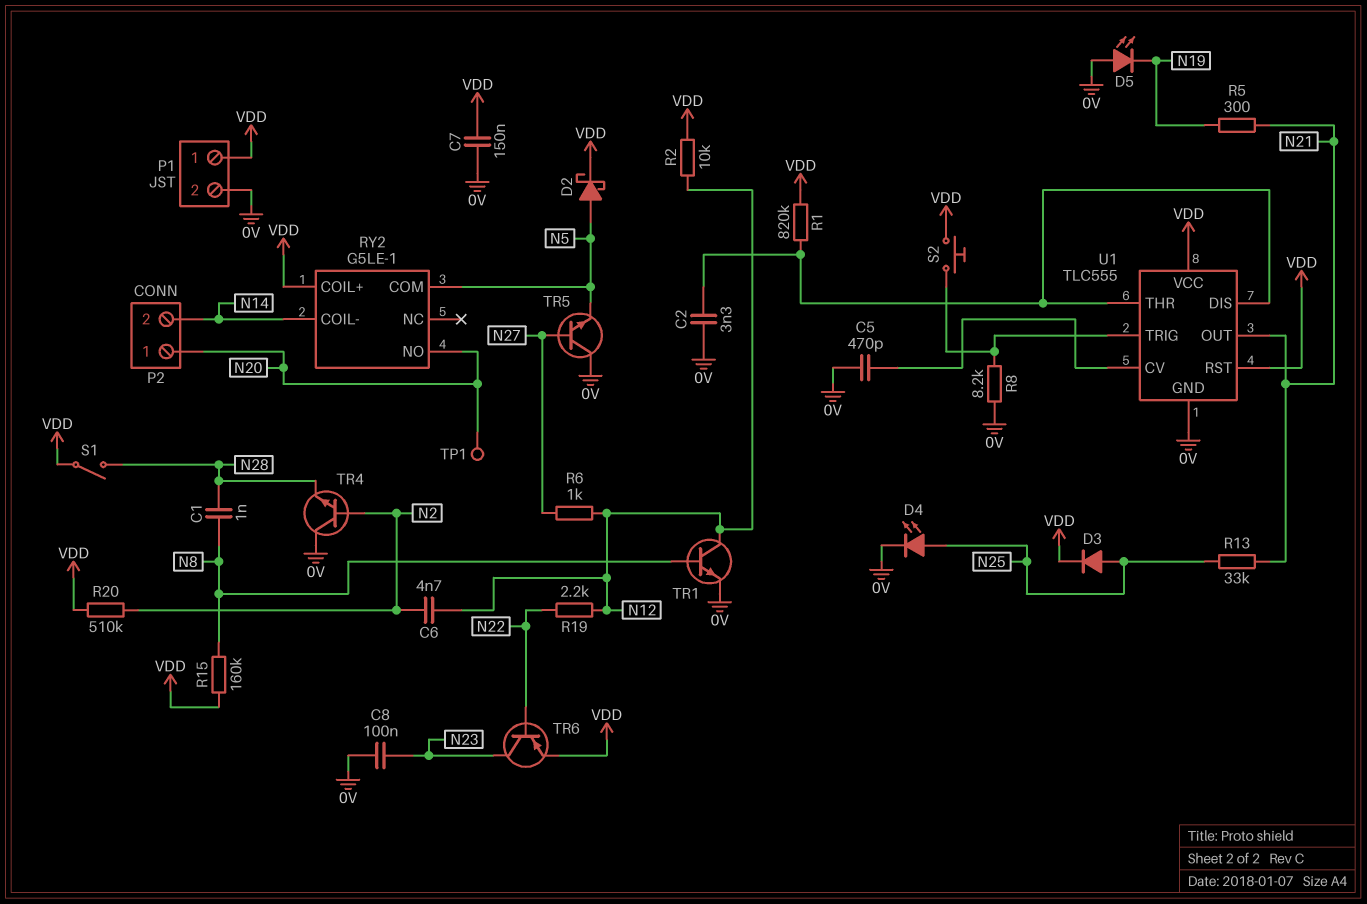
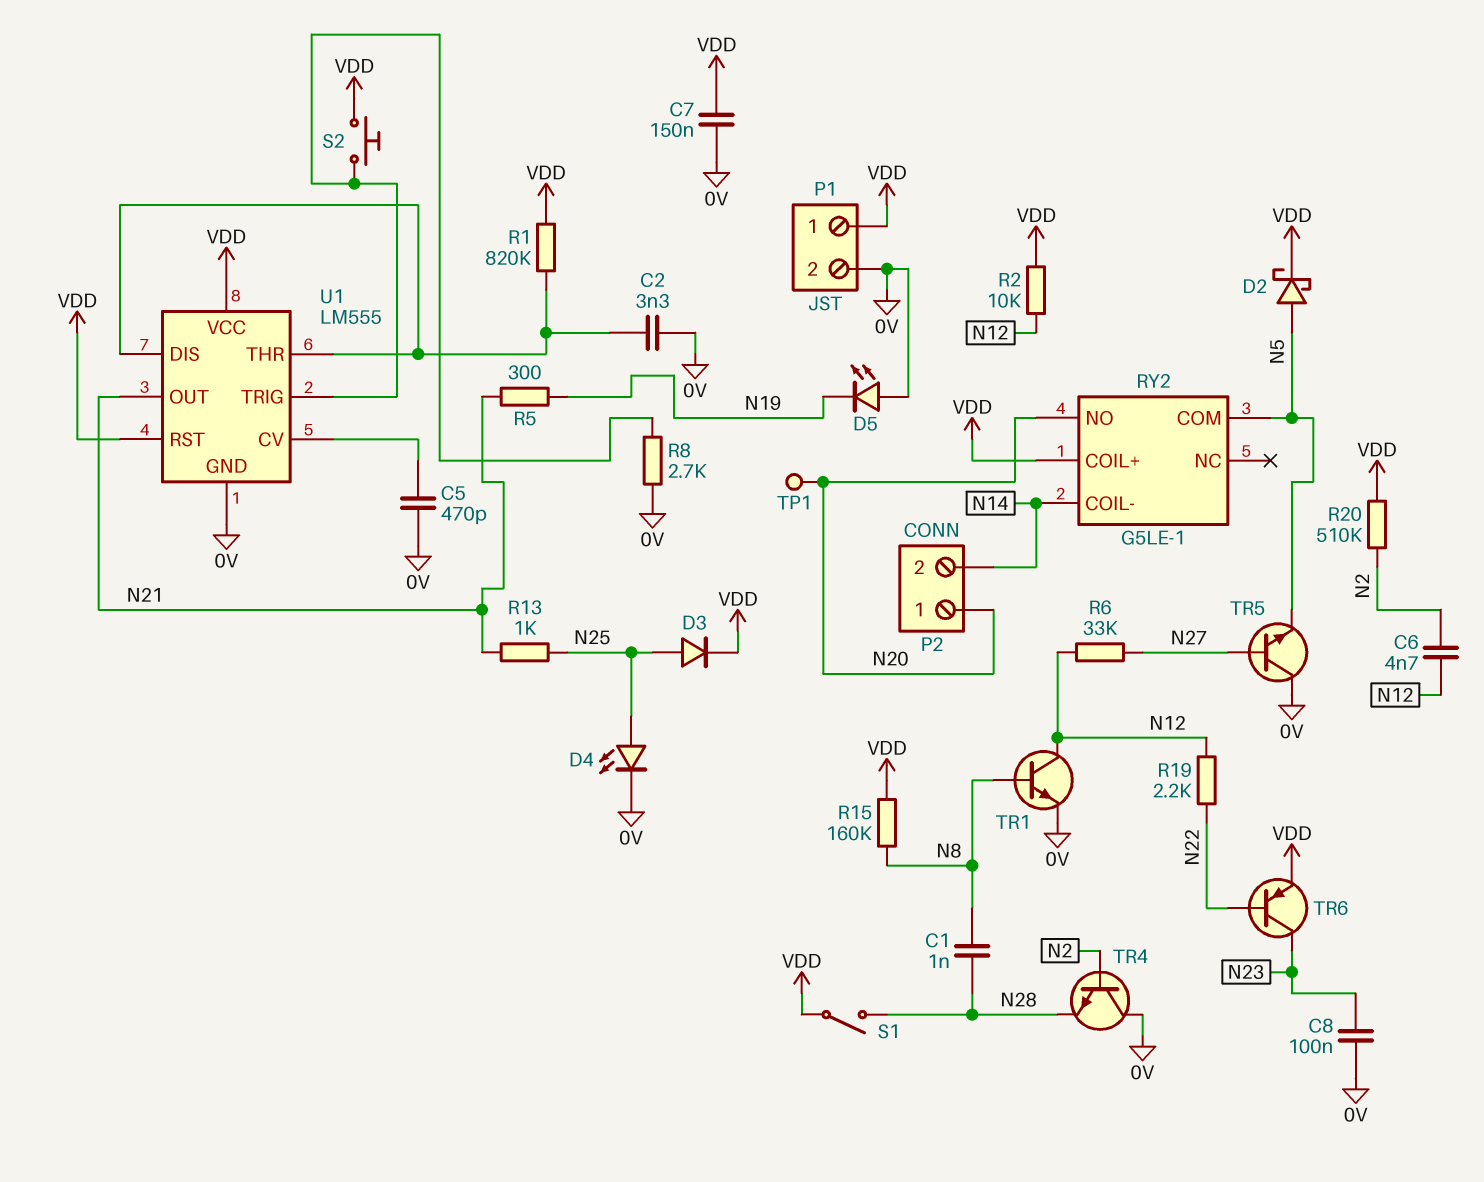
R6: 1k (N12, N27) -> 33k (N12, N27)
R8: 8.2k (0V, U1/TRIG) -> 2.7k (0V, U1/TRIG)
R13: 33k (N21, N25) -> 1k (N21, N25)
U1: TLC555 -> LM555

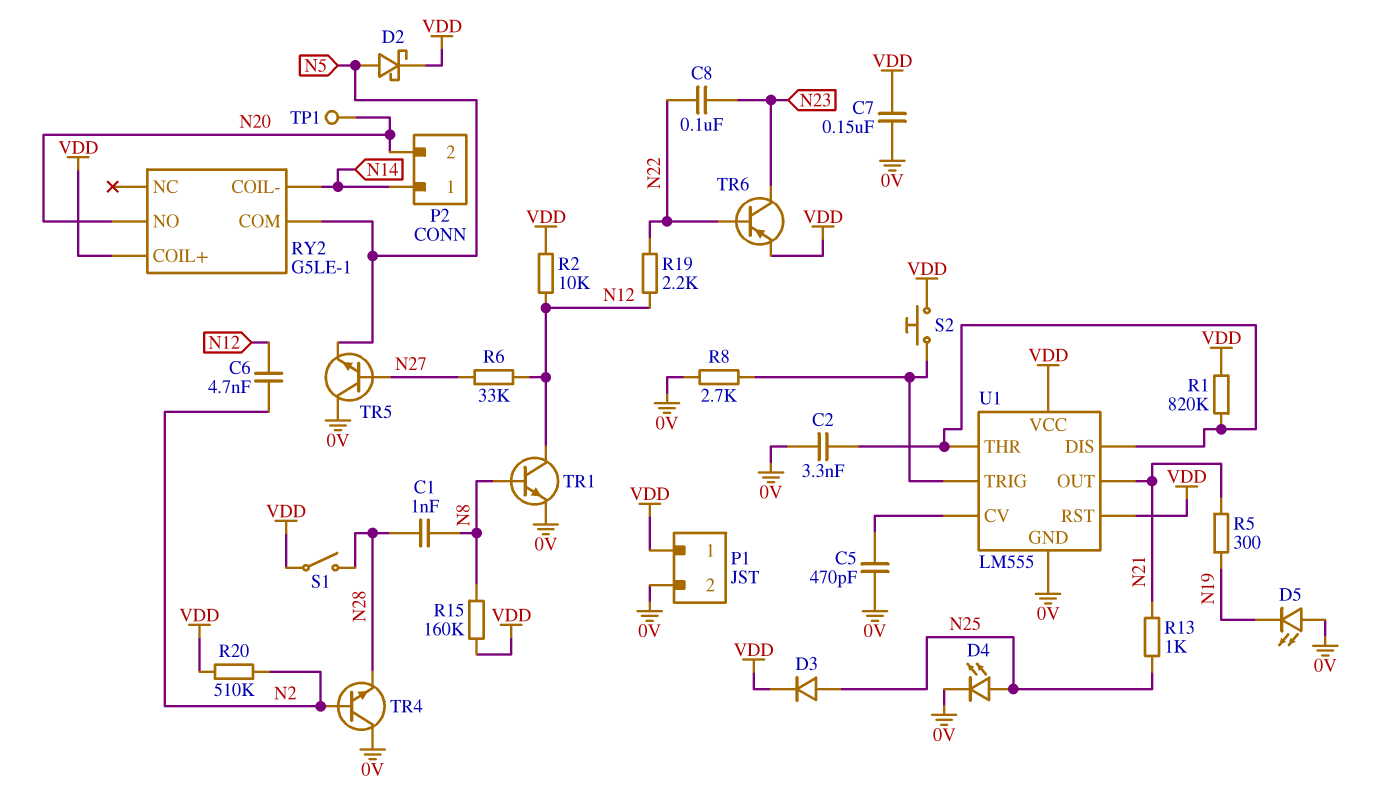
C8: 100nF (0V, N23) -> 100nF (N22, N23)
P2 pin 1: N20 -> N14
P2 pin 2: N14 -> N20

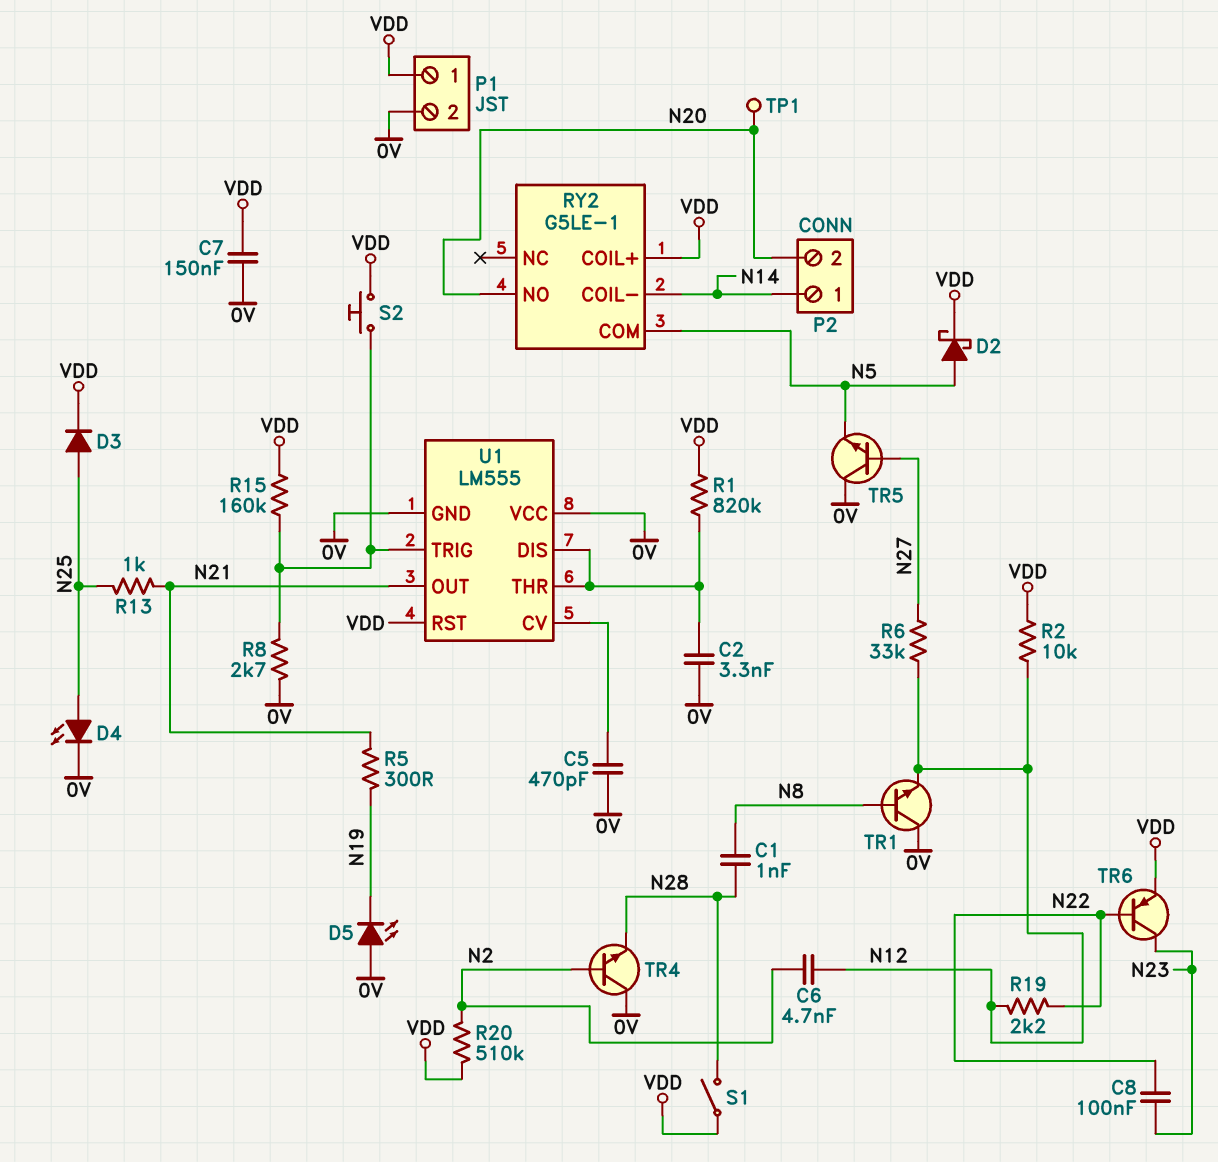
R15: 160k (N8, VDD) -> 160k (U1/TRIG, VDD)
TR1: NPN (B N8, C N12, E 0V) -> NPN (B N8, C 0V, E N12)
U1 pin VCC: VDD -> 0V

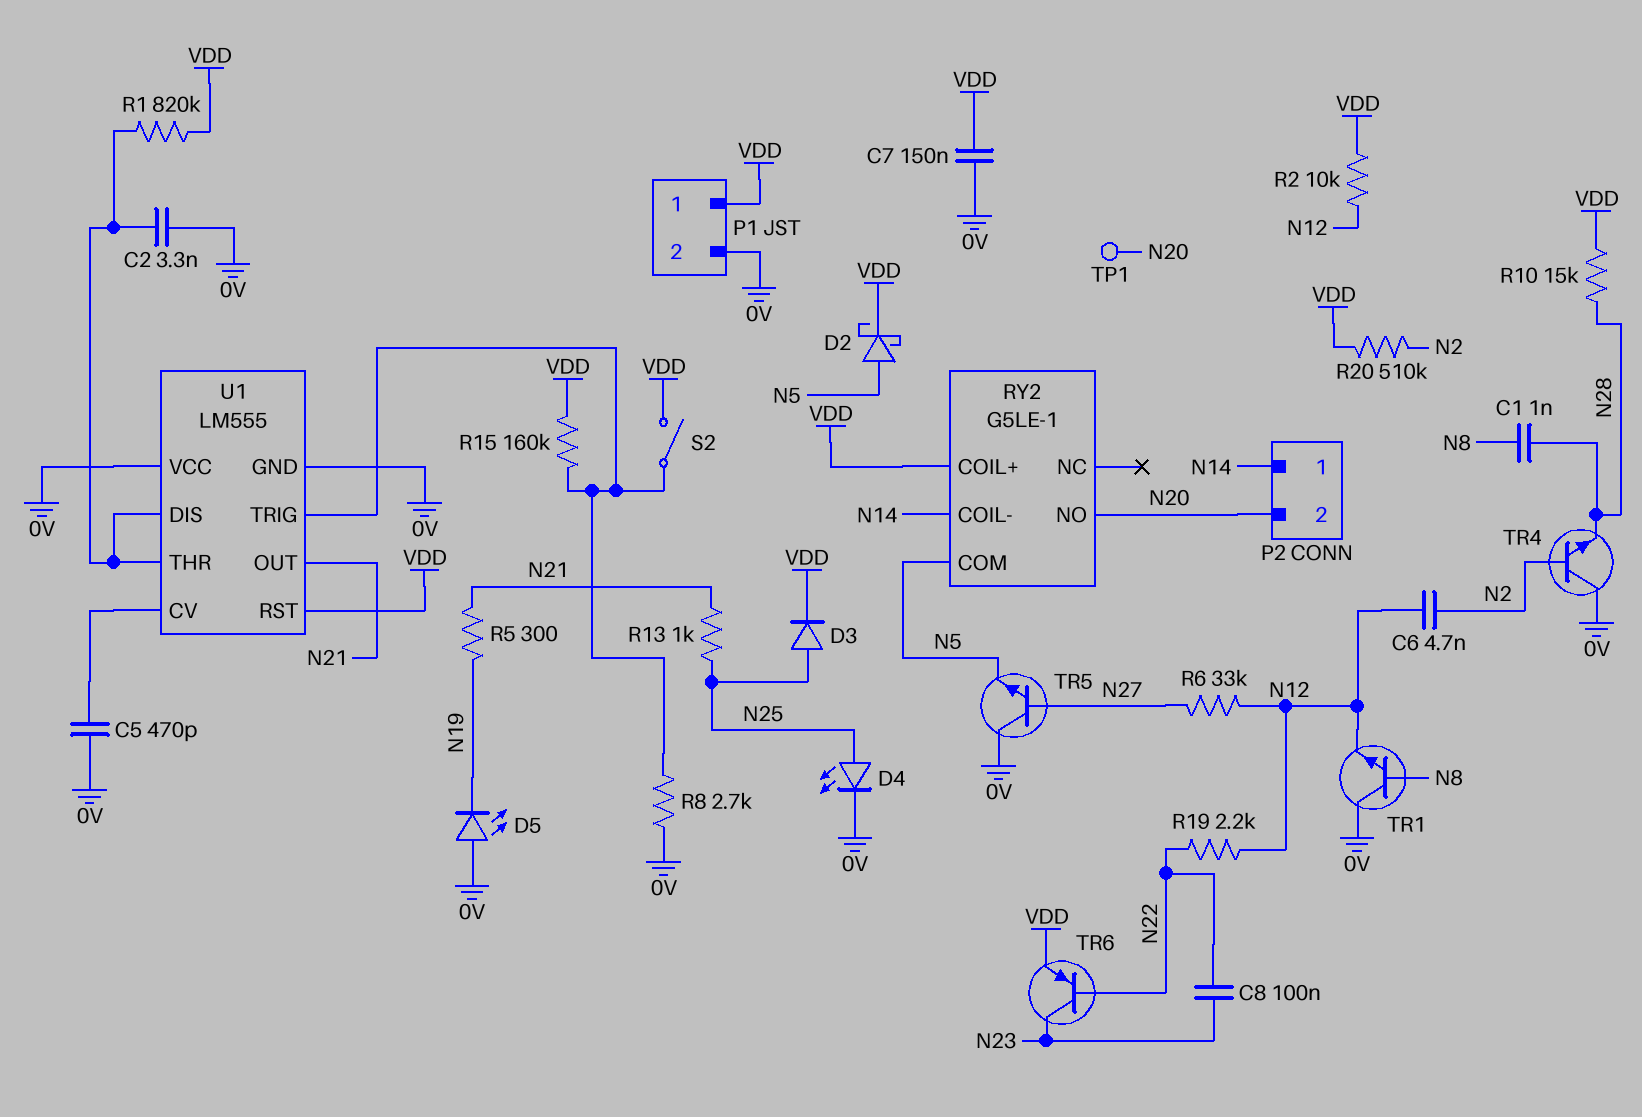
R10: none -> 15k (N28, VDD)
S1: switch (N28, VDD) -> none
S2: button (U1/TRIG, VDD) -> switch (U1/TRIG, VDD)

